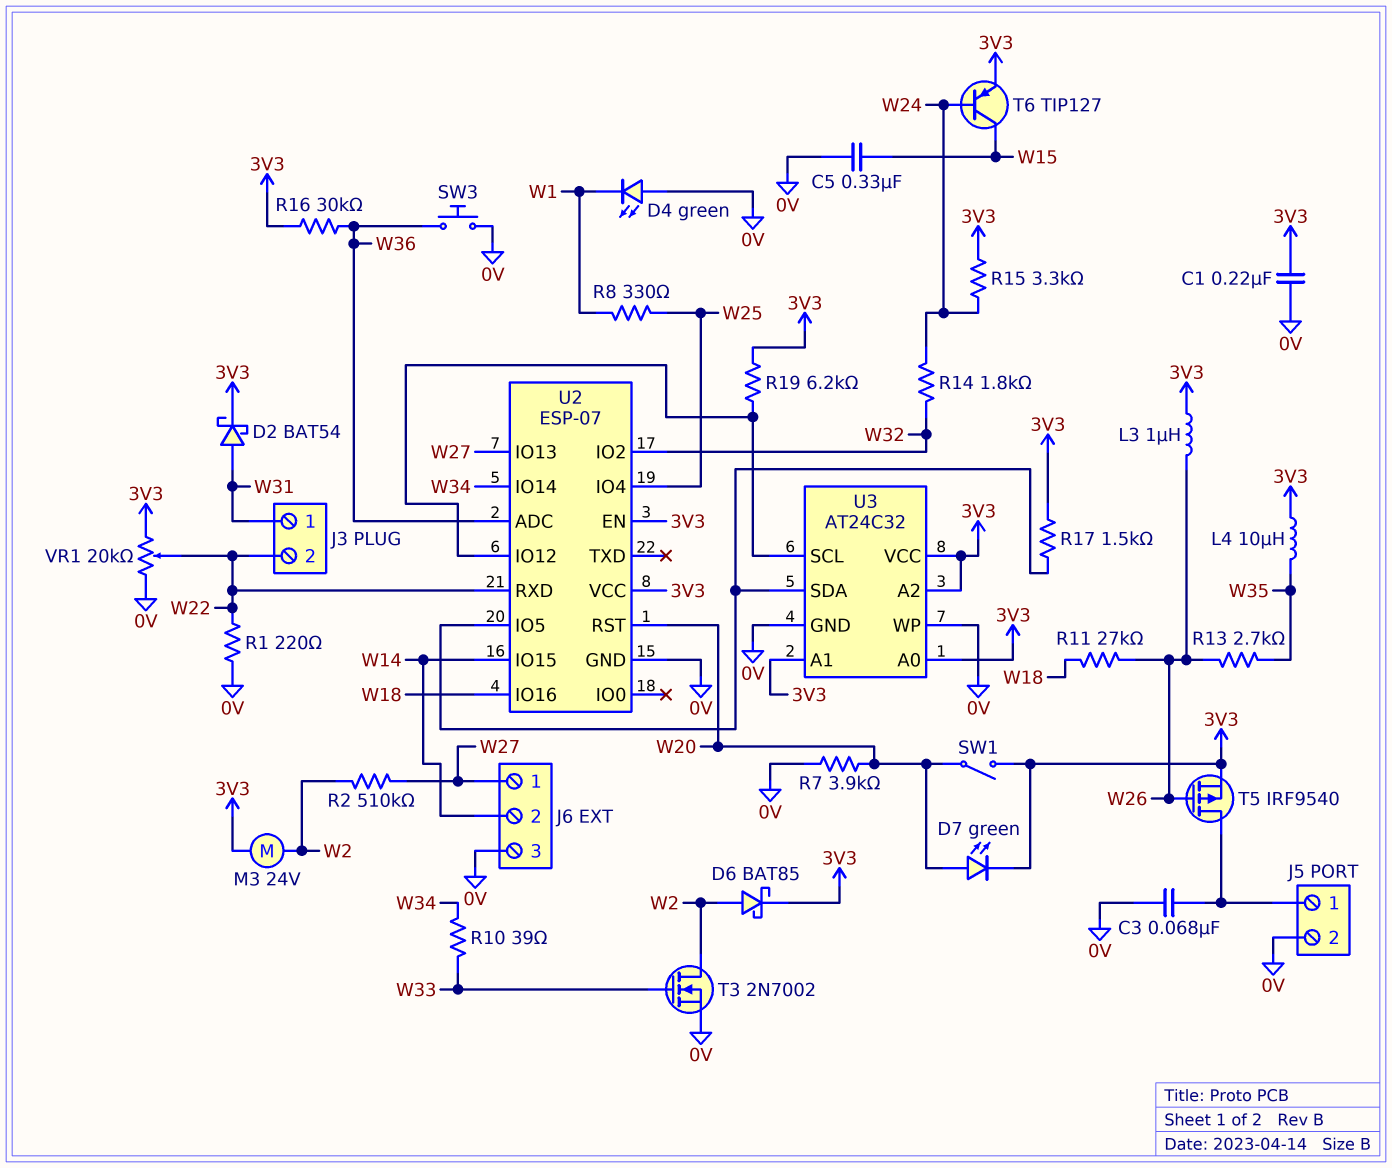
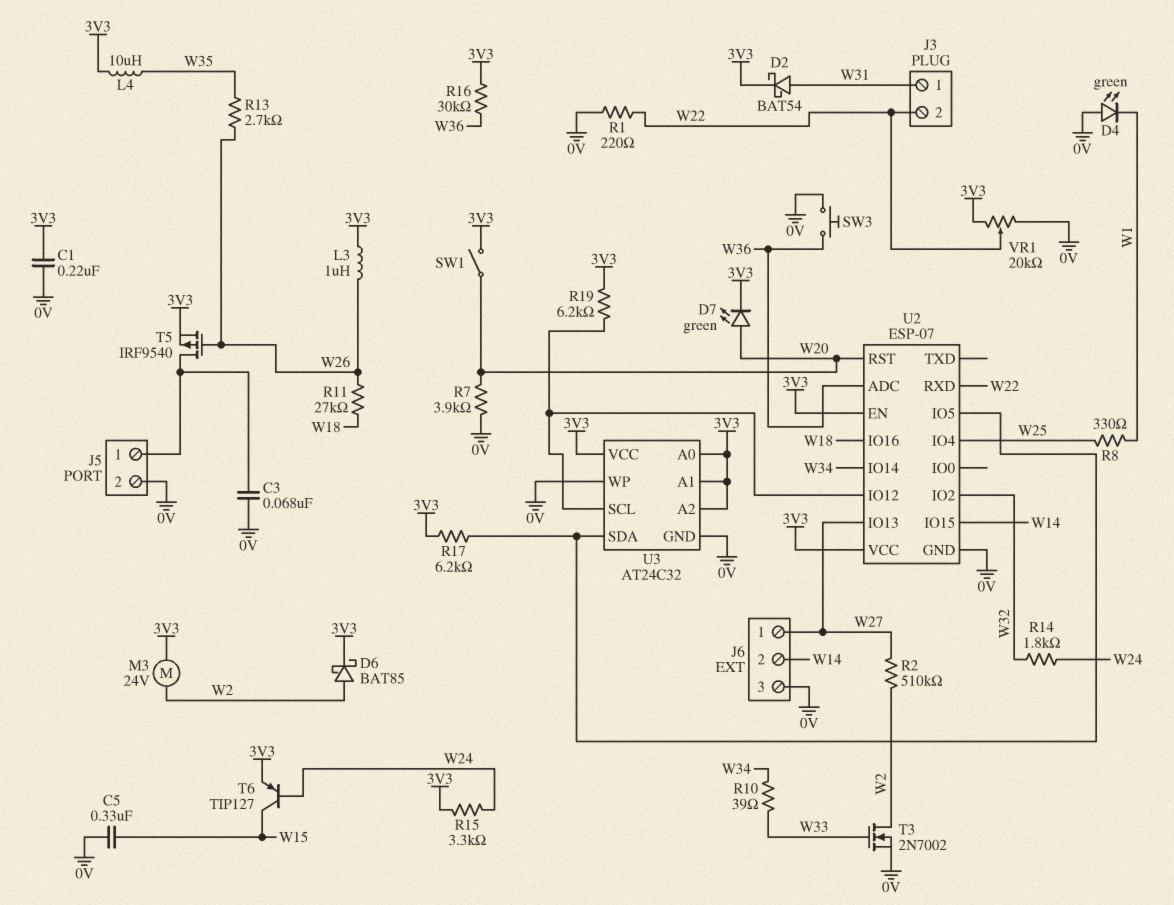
R17: 1.5k (3V3, U2/IO5) -> 6.2k (3V3, U2/IO5)

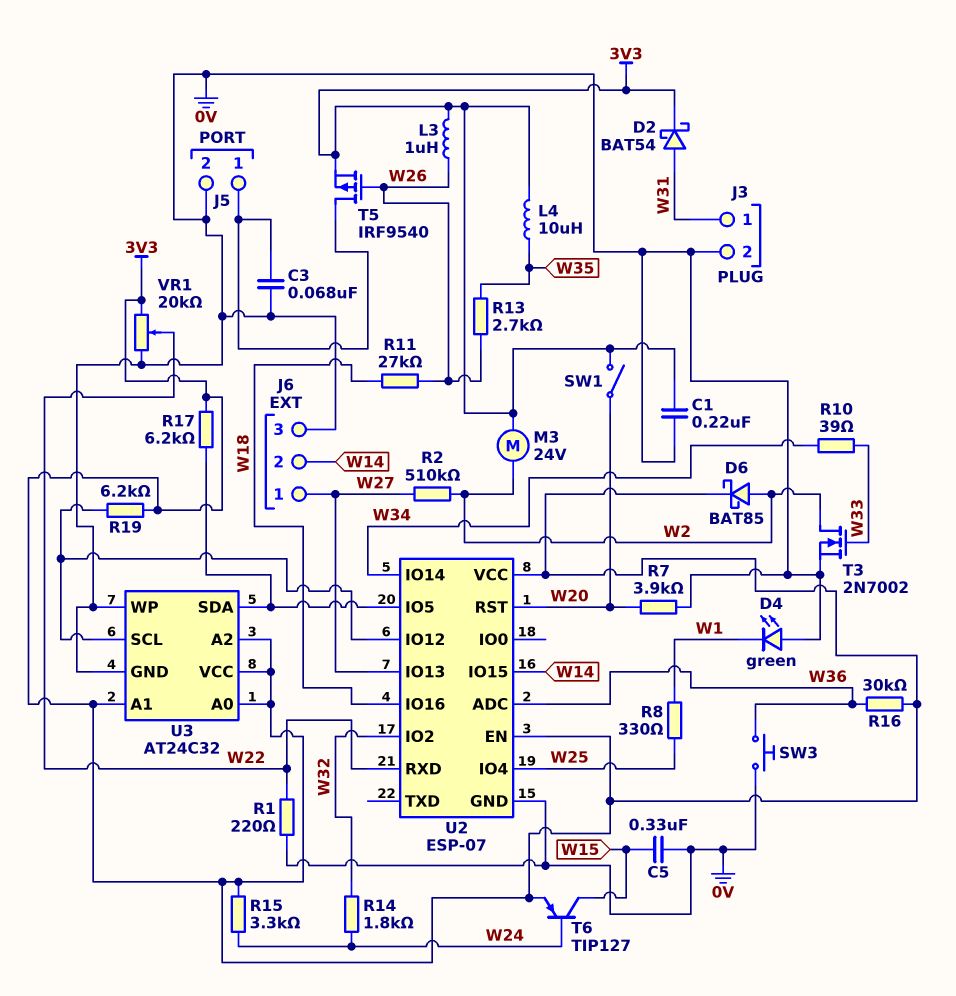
D7: LED green (A W20, K 3V3) -> none
J3 pin 2: W22 -> 0V

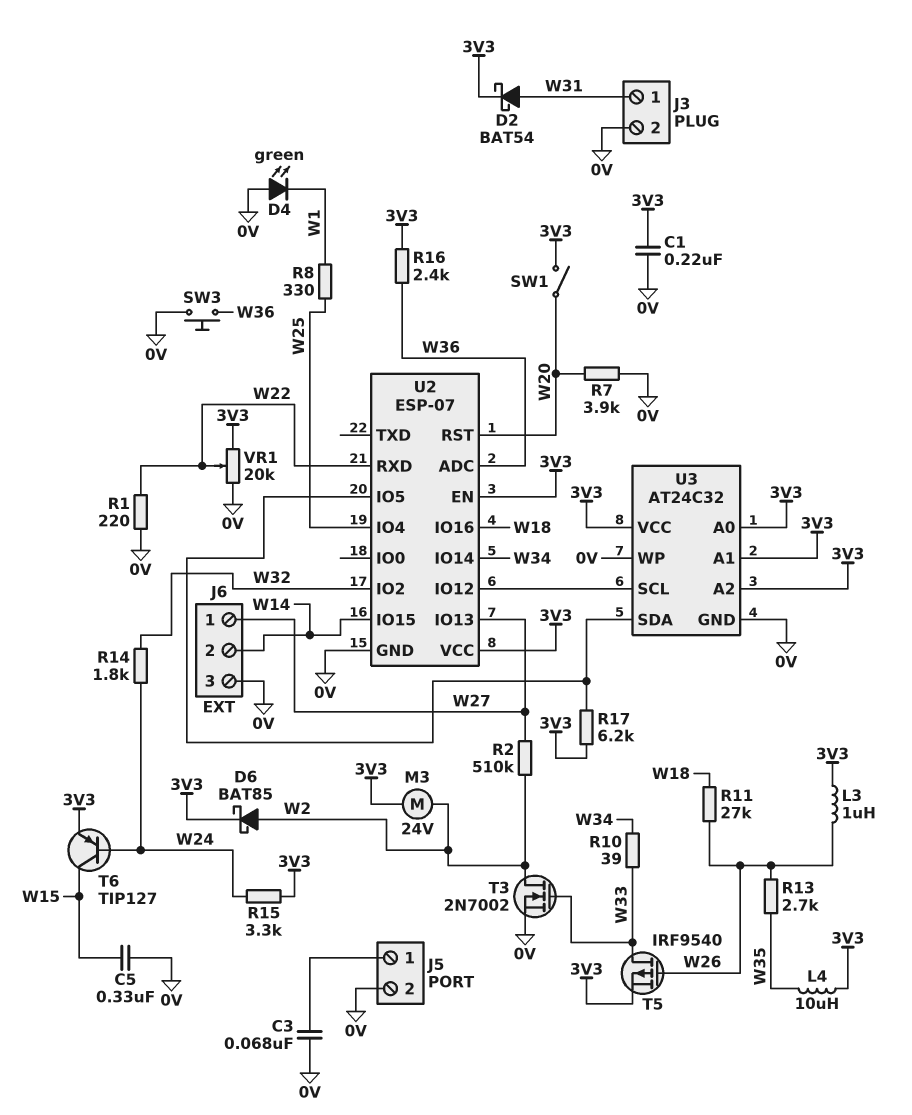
R16: 30k (3V3, W36) -> 2.4k (3V3, W36)
R19: 6.2k (3V3, U2/IO12) -> none
T5: PMOS IRF9540 (G W26, D J5/1, S 3V3) -> PMOS IRF9540 (G W26, D W33, S 3V3)

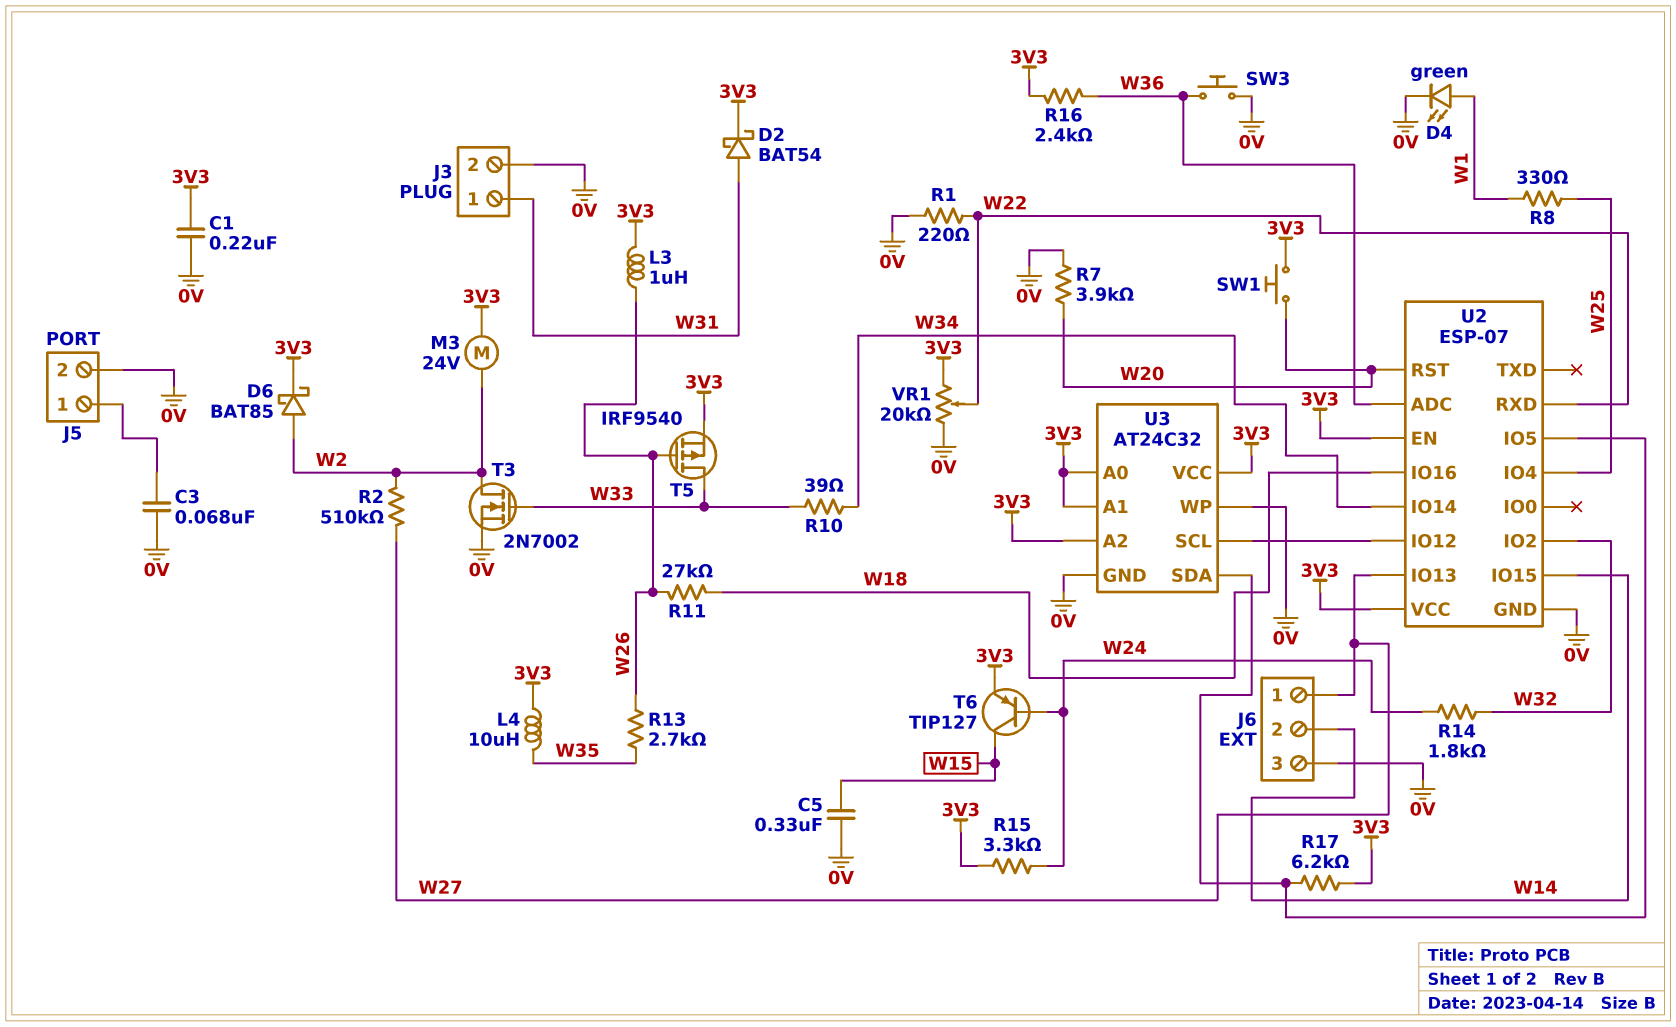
D4: LED green (A 0V, K W1) -> LED green (A W1, K 0V)
SW1: switch (3V3, W20) -> button (3V3, W20)

